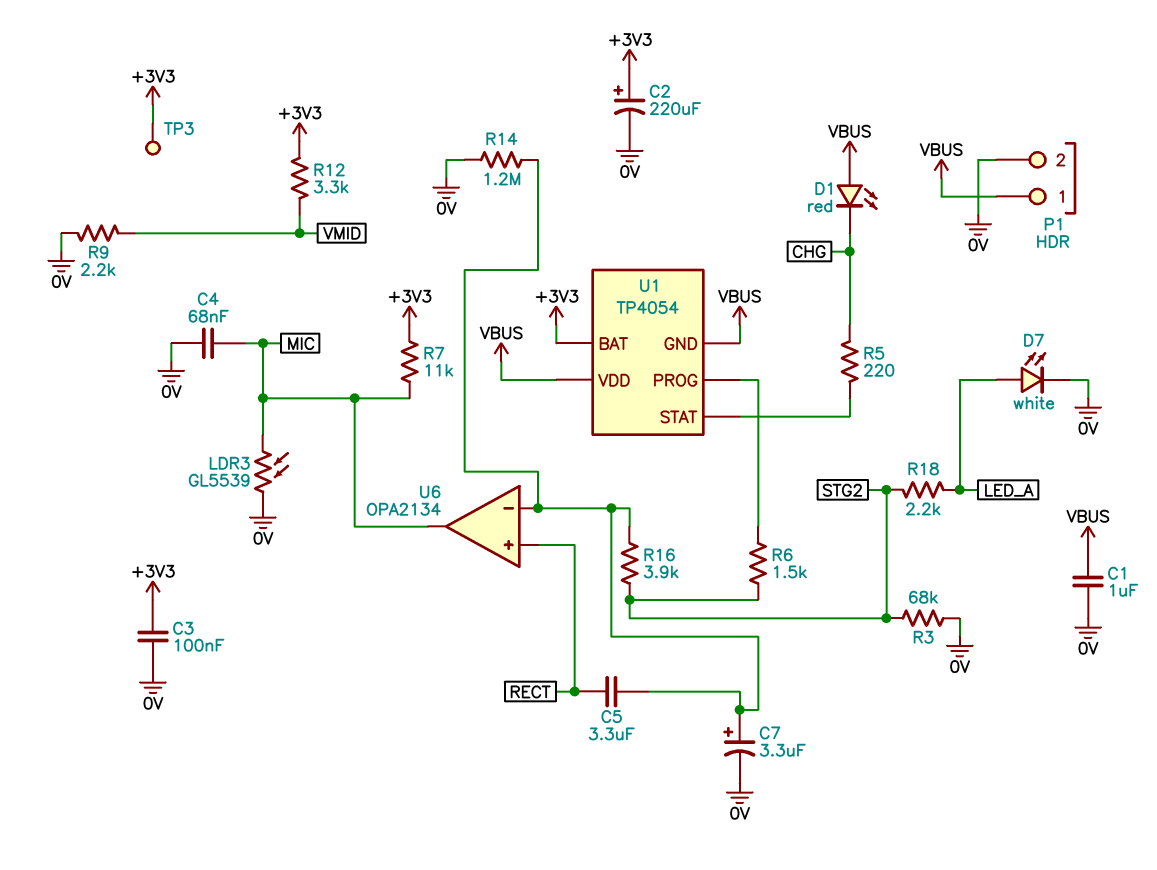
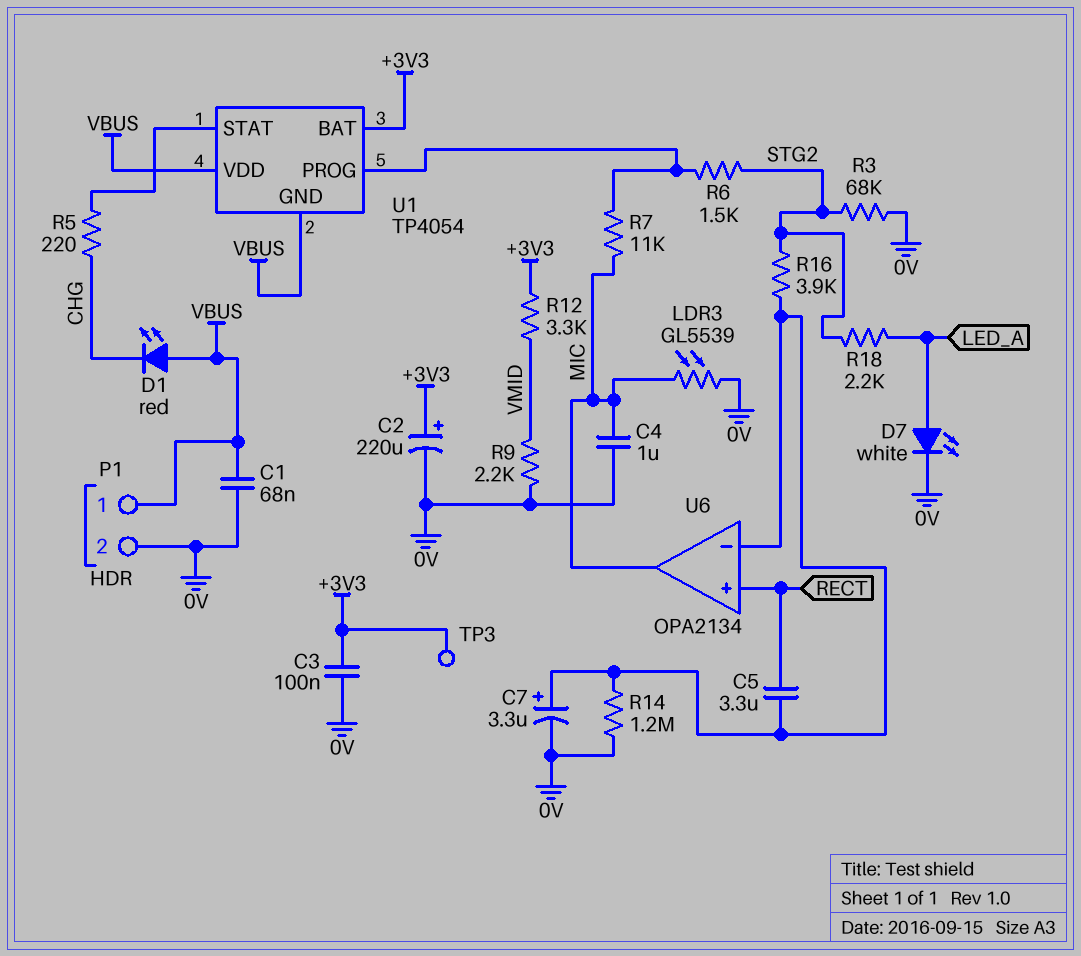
C1: 1uF (0V, VBUS) -> 68nF (0V, VBUS)
C4: 68nF (0V, MIC) -> 1uF (0V, MIC)
R7: 11k (+3V3, MIC) -> 11k (MIC, U1/PROG)

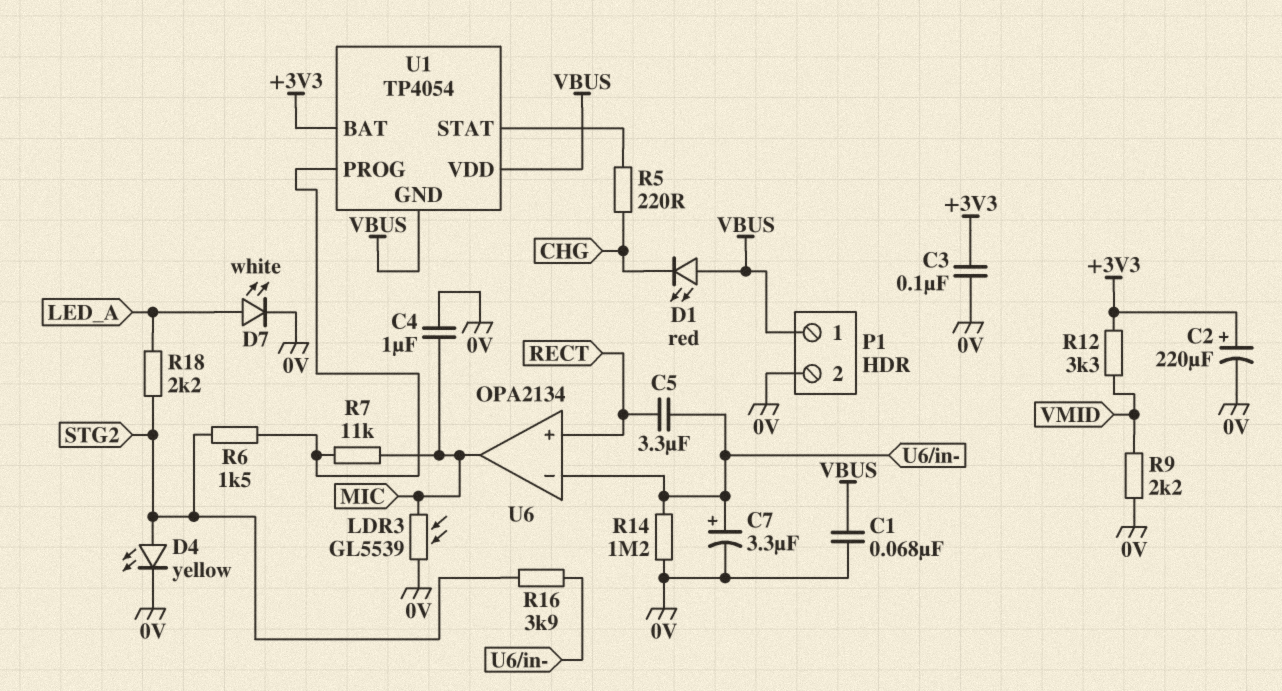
D4: none -> LED yellow (A STG2, K 0V)
R3: 68k (0V, STG2) -> none
TP3: test point (+3V3) -> none

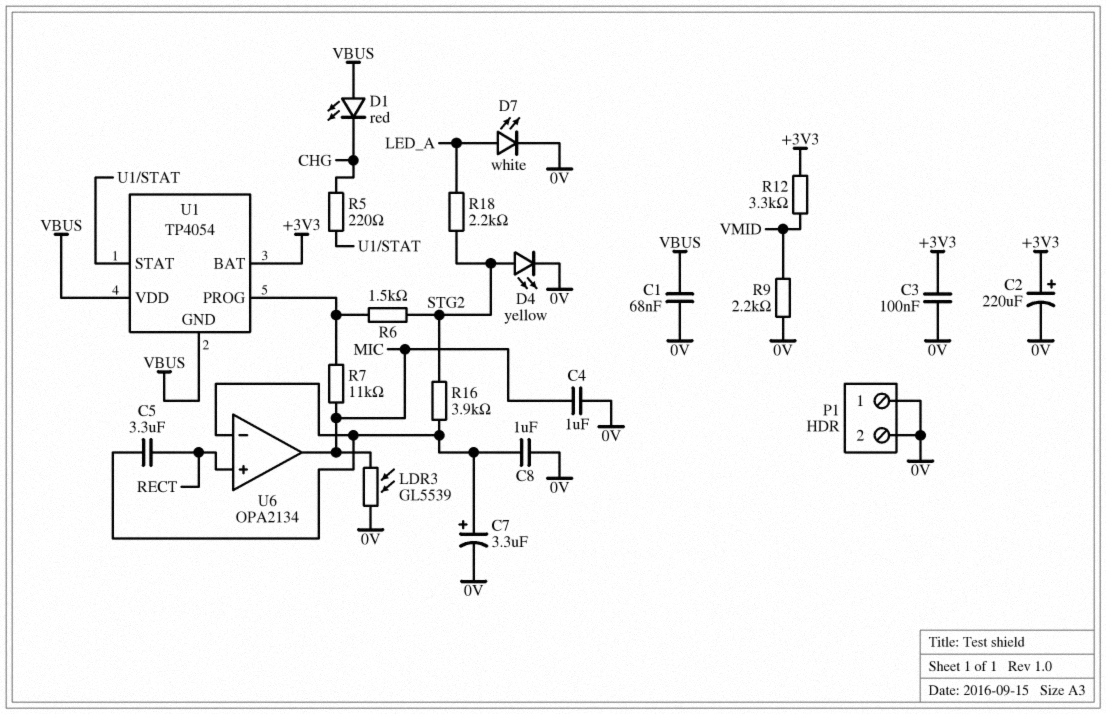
C8: none -> 1uF (0V, U6/in-)
P1 pin 1: VBUS -> 0V
R14: 1.2M (0V, U6/in-) -> none

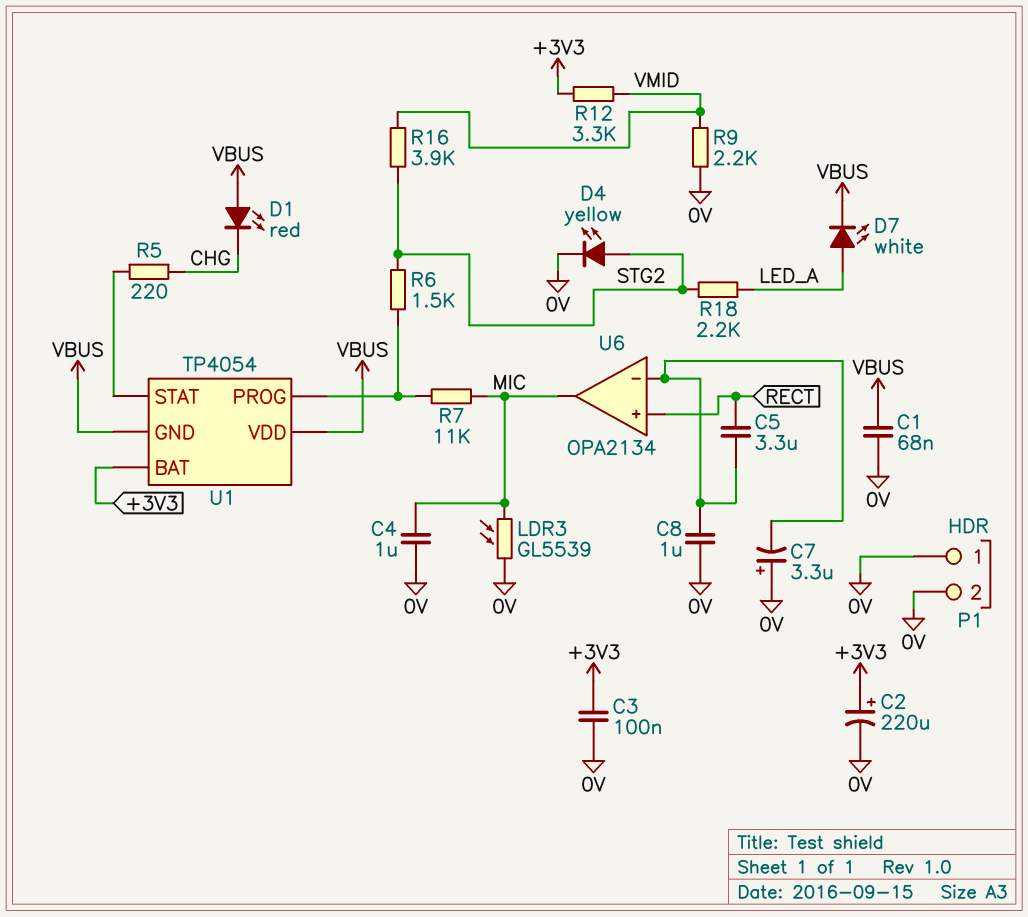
C7: 3.3uF (plus U6/in-, minus 0V) -> 3.3uF (plus 0V, minus U6/in-)
D7: LED white (A LED_A, K 0V) -> LED white (A LED_A, K VBUS)
R16: 3.9k (STG2, U6/in-) -> 3.9k (STG2, VMID)

